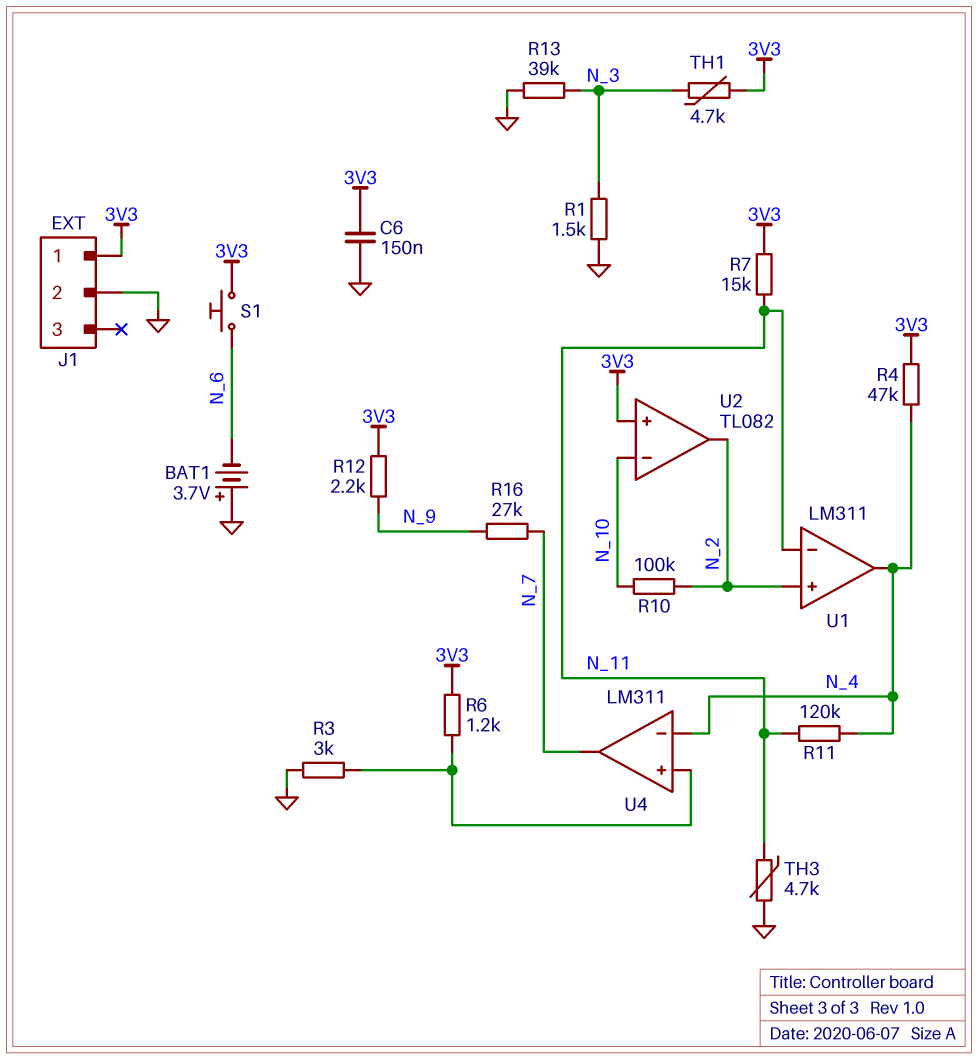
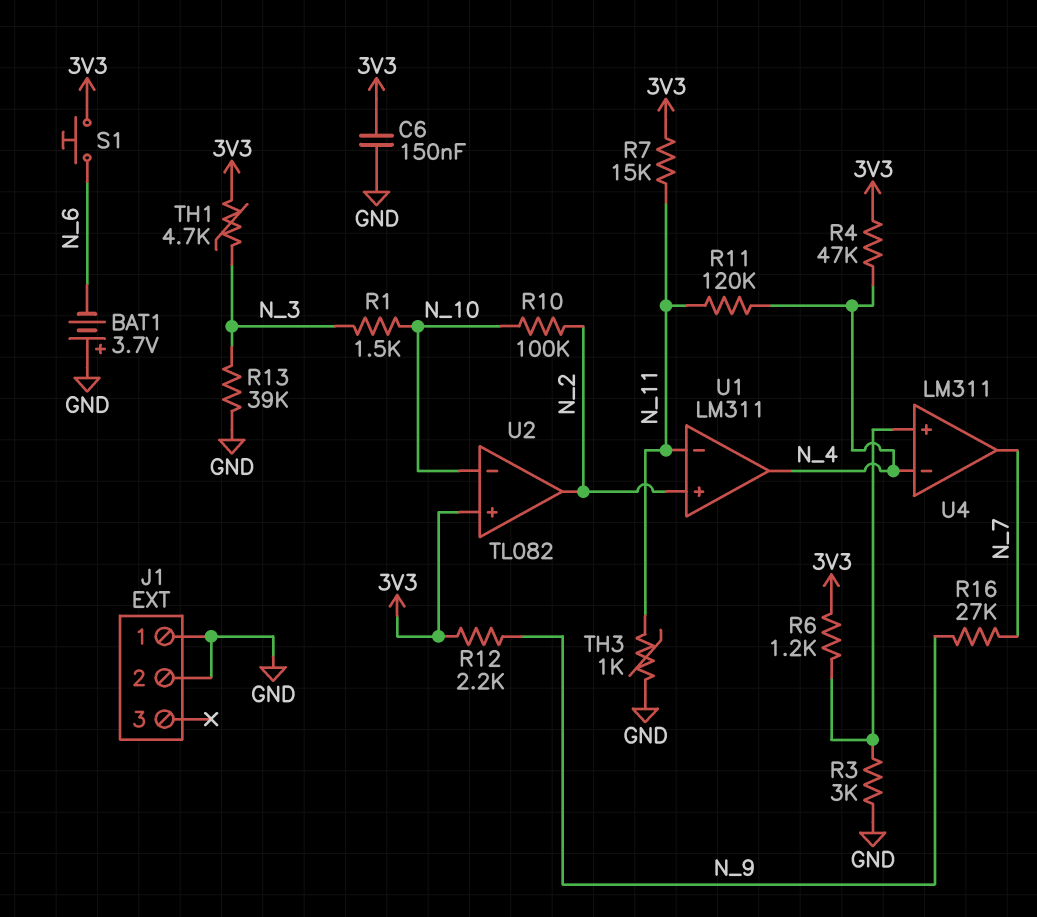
J1 pin 1: 3V3 -> GND
R1: 1.5k (GND, N_3) -> 1.5k (N_3, N_10)
TH3: 4.7k (GND, N_11) -> 1k (GND, N_11)

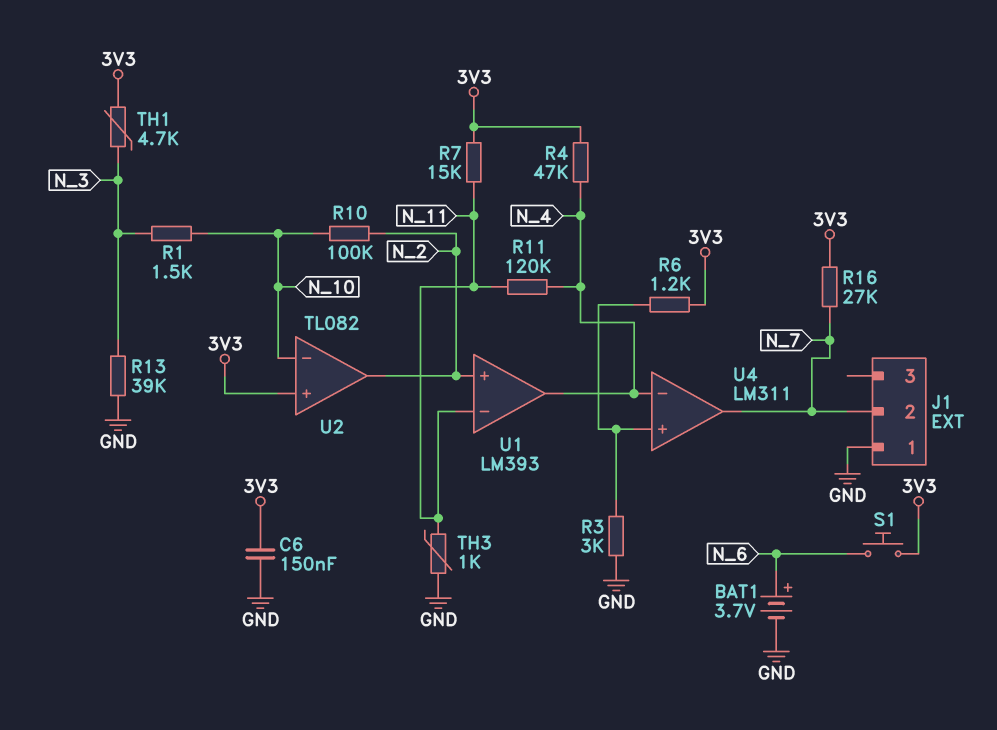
BAT1: 3.7V (plus GND, minus N_6) -> 3.7V (plus N_6, minus GND)
J1 pin 2: GND -> N_7
R12: 2.2k (3V3, N_9) -> none
R16: 27k (N_7, N_9) -> 27k (3V3, N_7)
U1: LM311 -> LM393

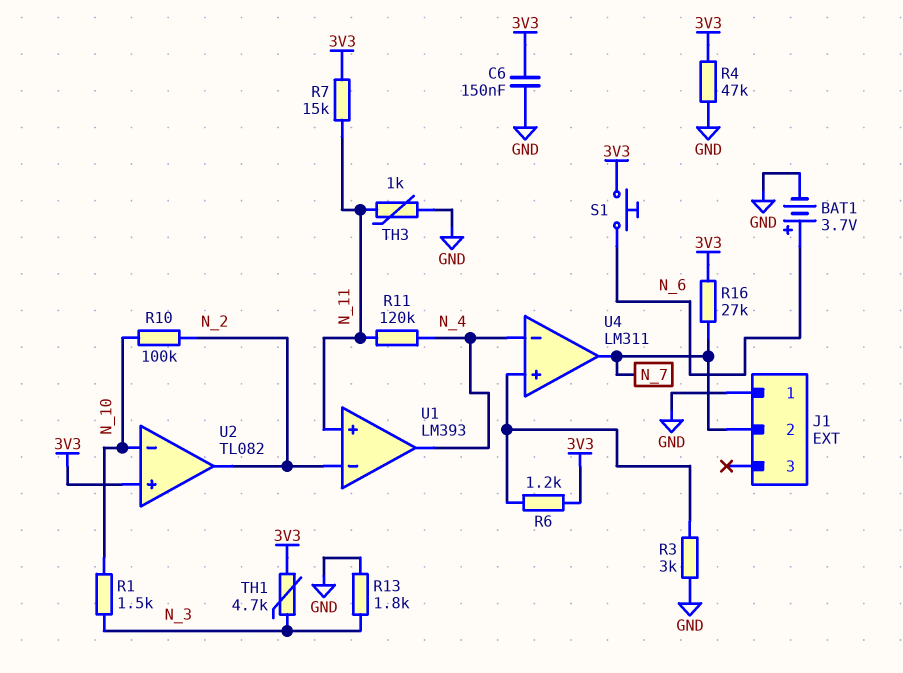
R4: 47k (3V3, N_4) -> 47k (3V3, GND)
R13: 39k (GND, N_3) -> 1.8k (GND, N_3)
U1 pin in+: N_2 -> N_11
U1 pin in-: N_11 -> N_2

